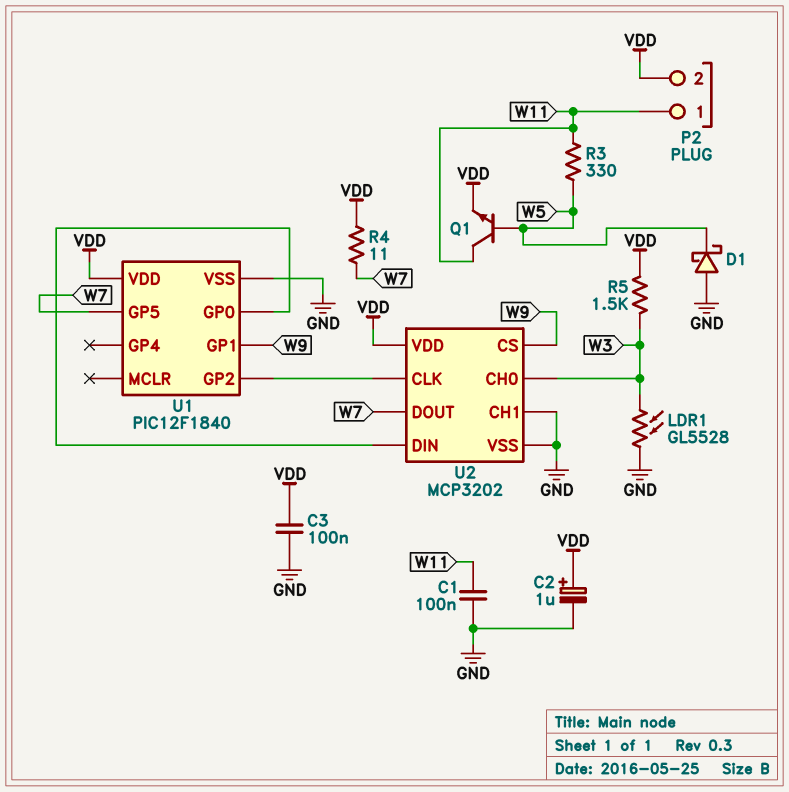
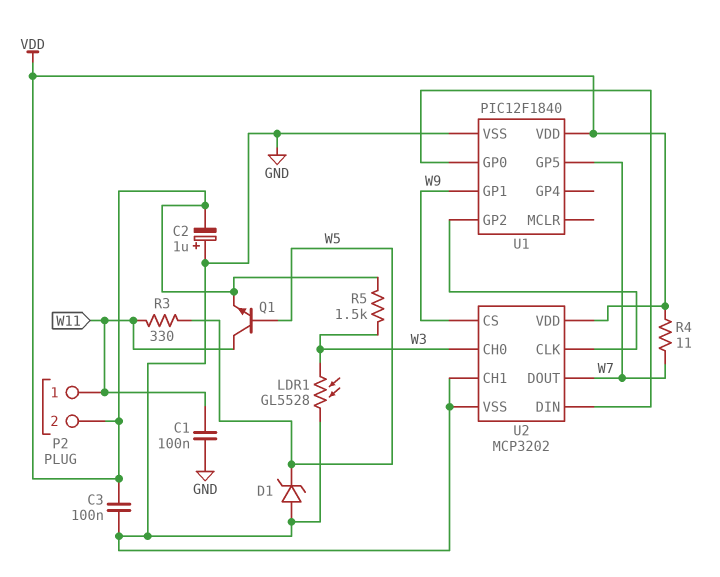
C2: 1uF (plus VDD, minus GND) -> 1uF (plus GND, minus VDD)
D1: schottky (A GND, K W5) -> zener (A GND, K W5)

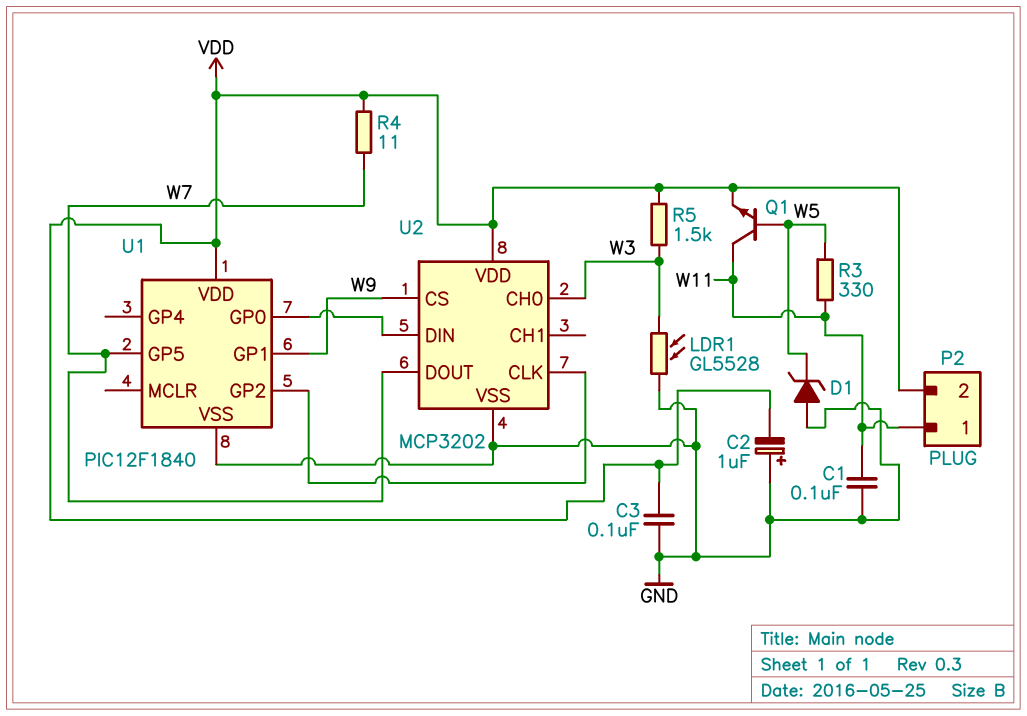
U2 pin CH1: GND -> none

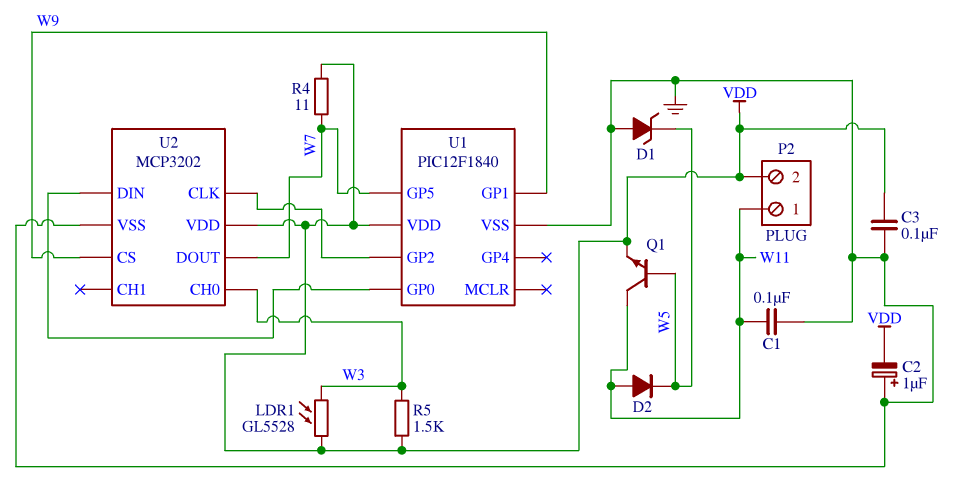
D2: none -> diode (A W11, K W5)
LDR1: GL5528 (GND, W3) -> GL5528 (VDD, W3)
R3: 330 (W5, W11) -> none

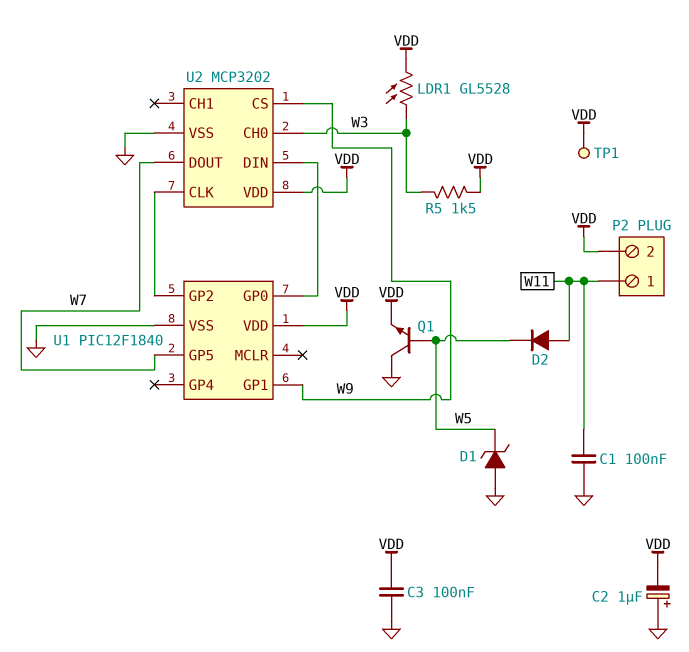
Q1: NPN (B W5, C W11, E VDD) -> NPN (B W5, C GND, E VDD)
R4: 11 (VDD, W7) -> none
TP1: none -> test point (VDD)

